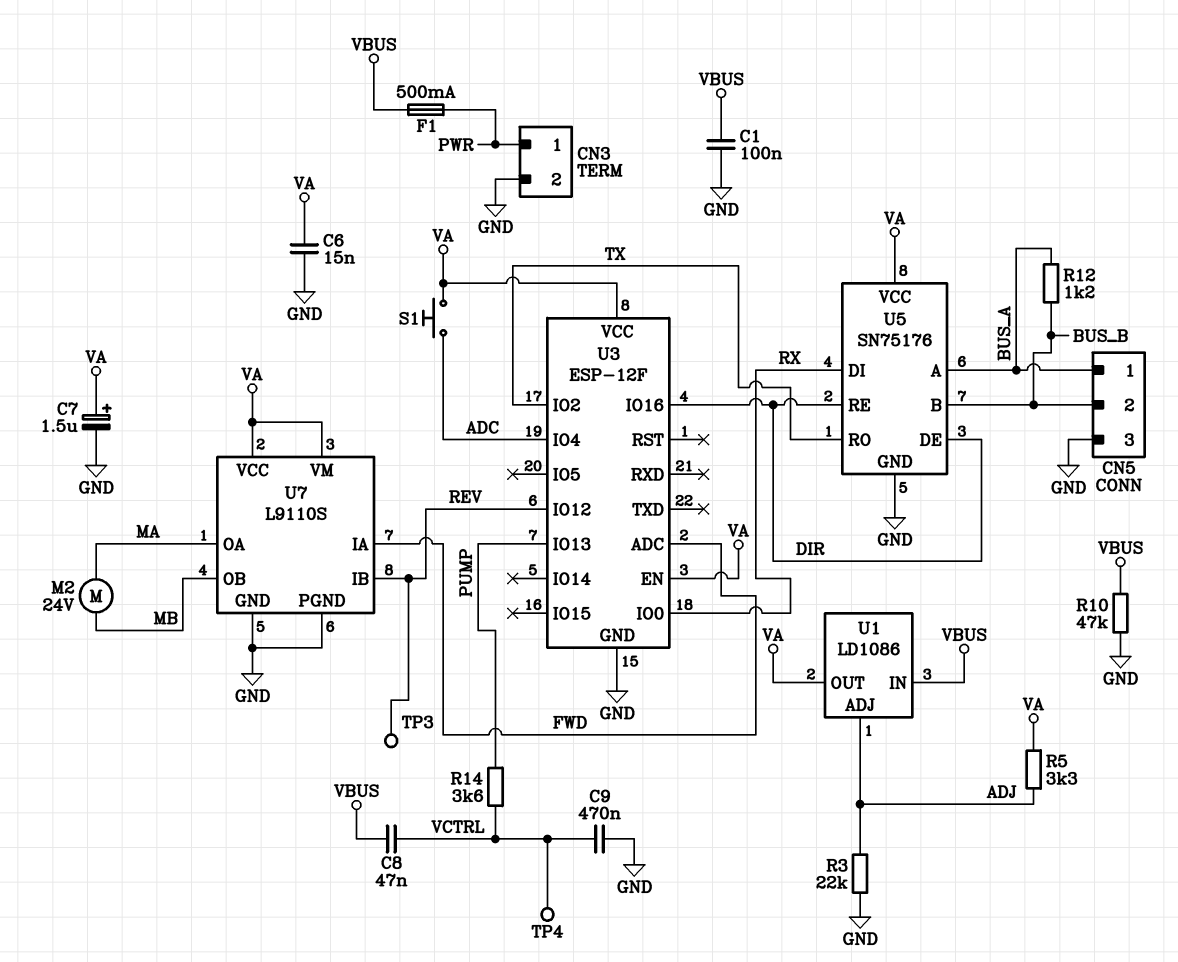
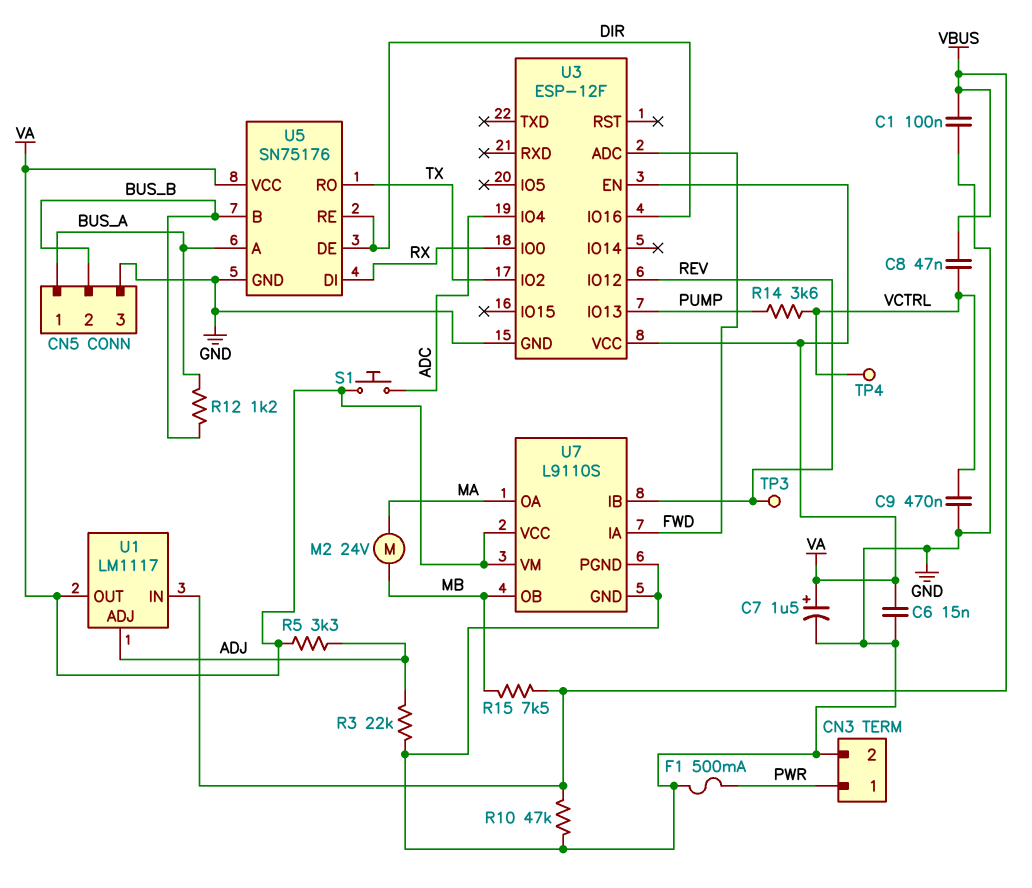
F1: 500mA (PWR, VBUS) -> 500mA (GND, PWR)
R15: none -> 7.5k (MB, VBUS)
U1: LD1086 -> LM1117

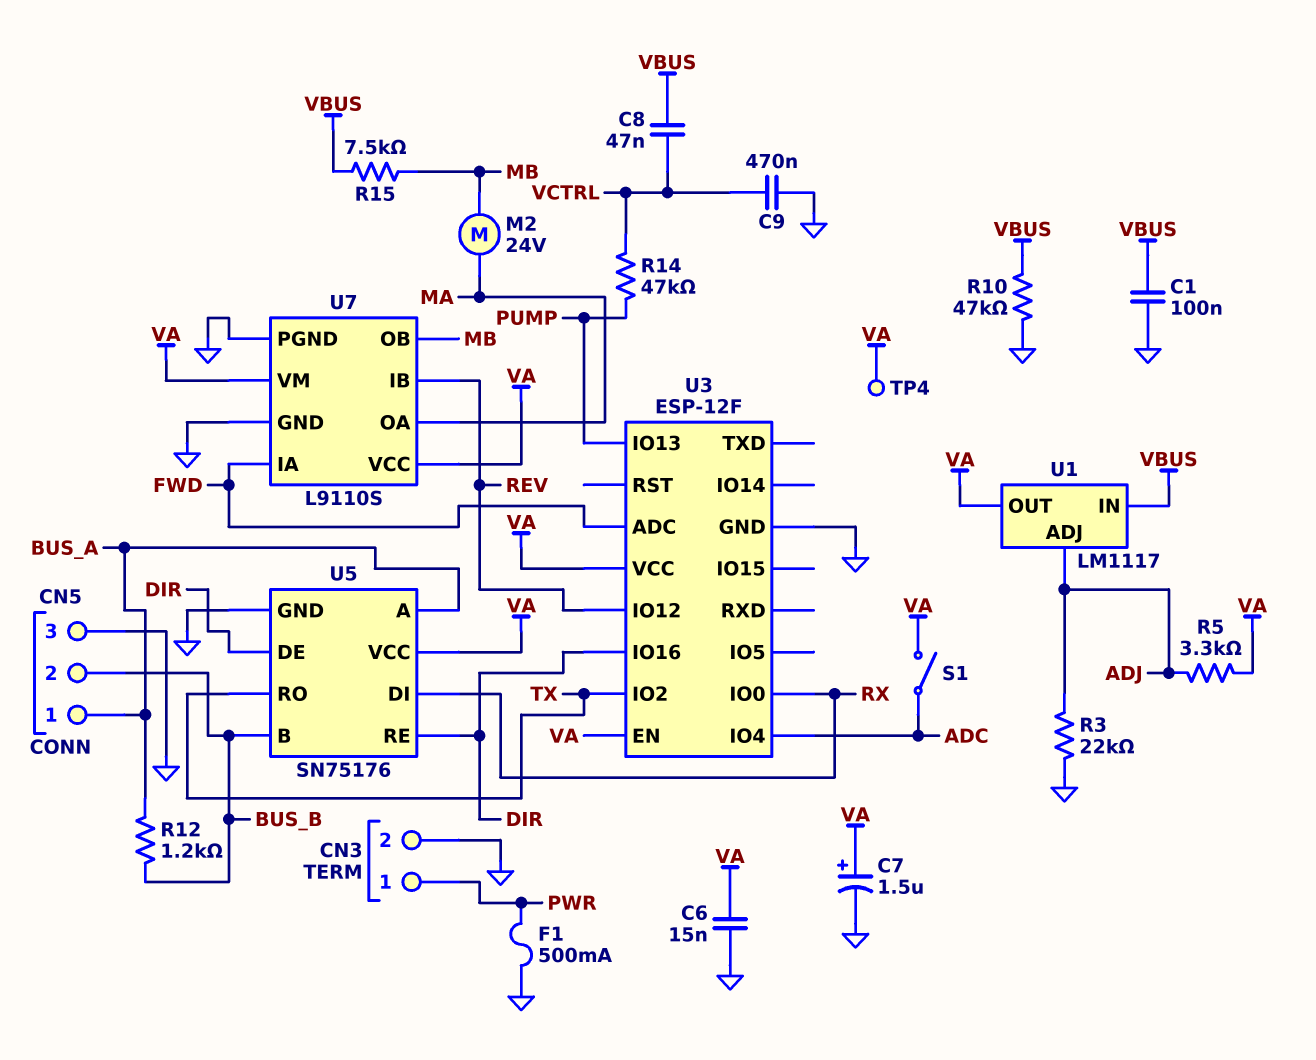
R14: 3.6k (PUMP, VCTRL) -> 47k (PUMP, VCTRL)
S1: button (ADC, VA) -> switch (ADC, VA)
TP3: test point (REV) -> none
TP4: test point (VCTRL) -> test point (VA)

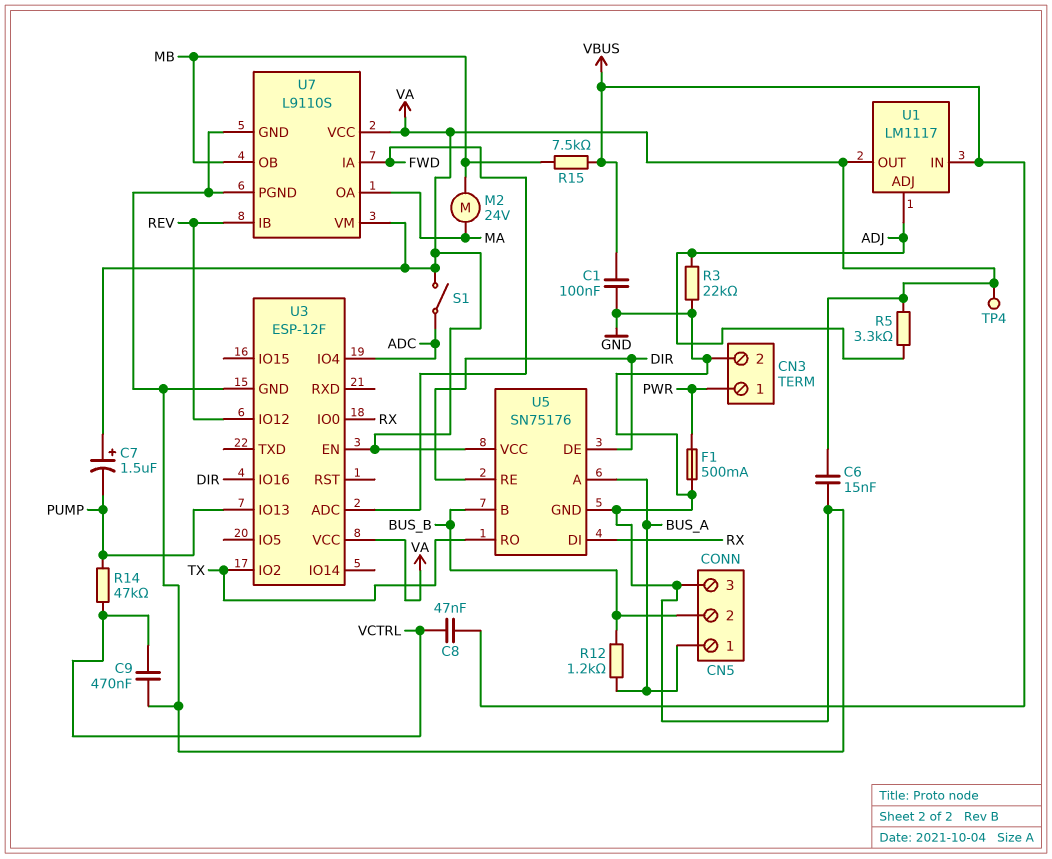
C7: 1.5uF (plus VA, minus GND) -> 1.5uF (plus VA, minus PUMP)
R10: 47k (GND, VBUS) -> none

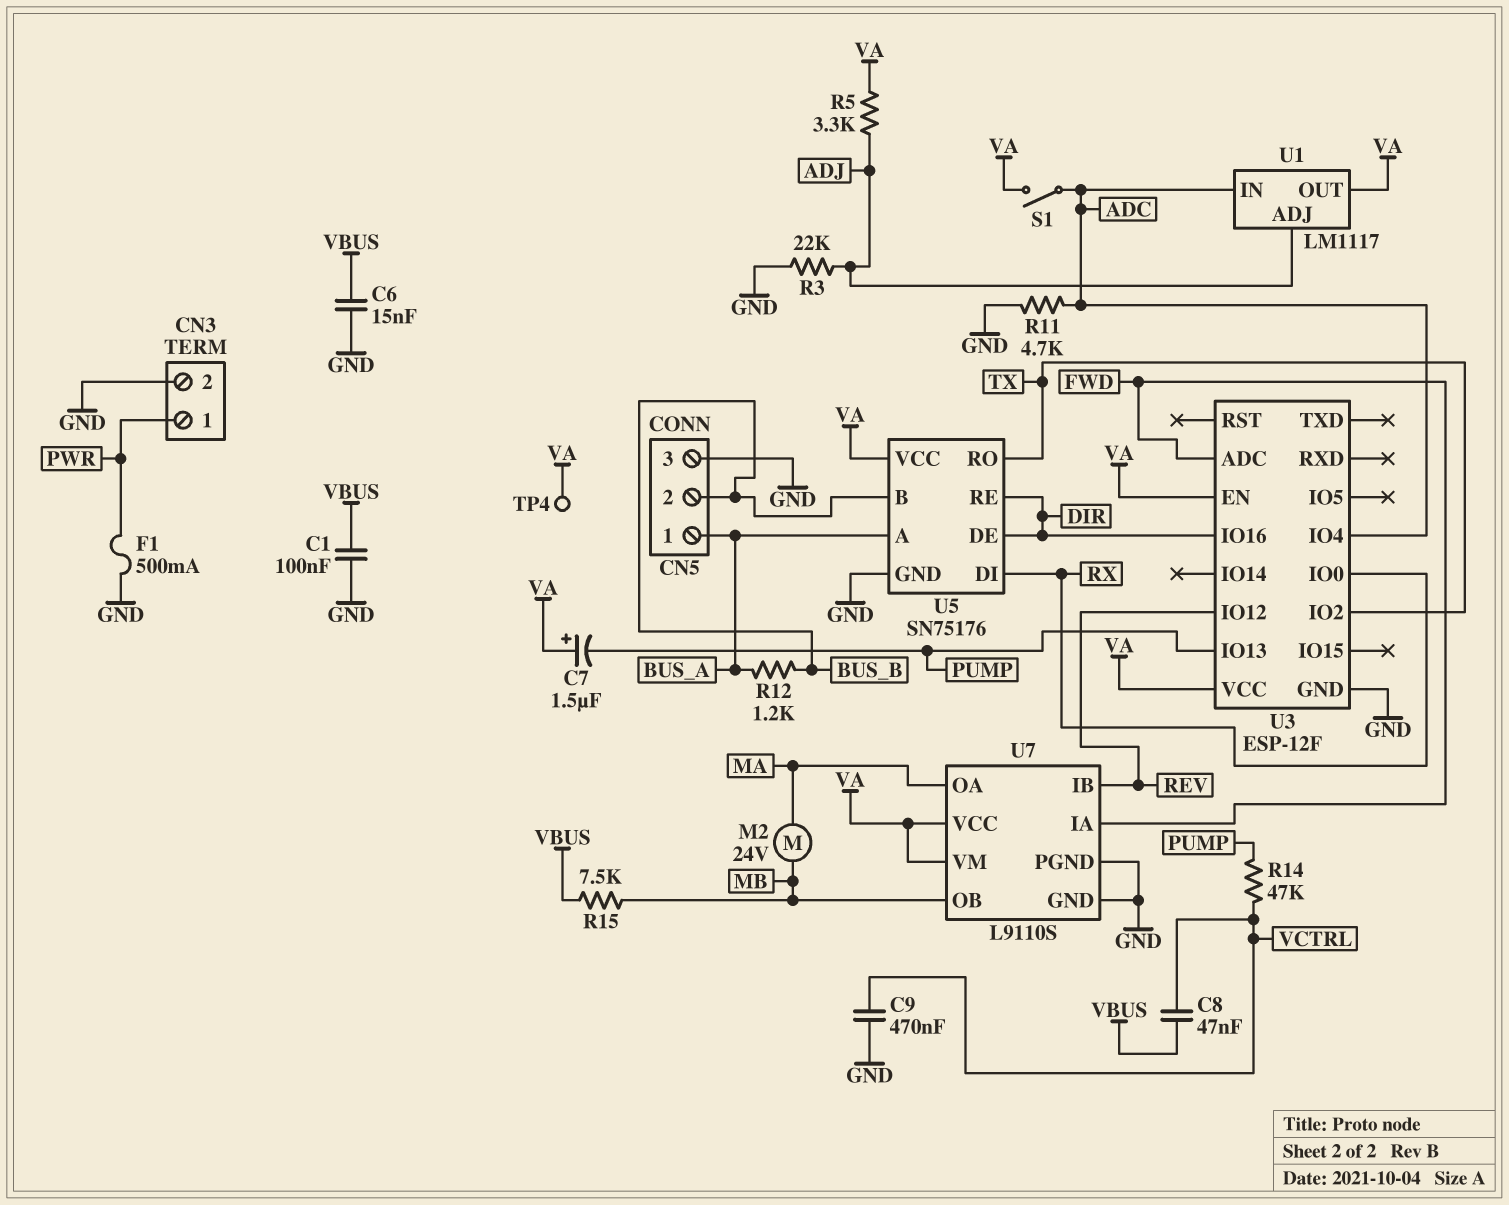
C6: 15nF (GND, VA) -> 15nF (GND, VBUS)
R11: none -> 4.7k (ADC, GND)
U1 pin IN: VBUS -> ADC

